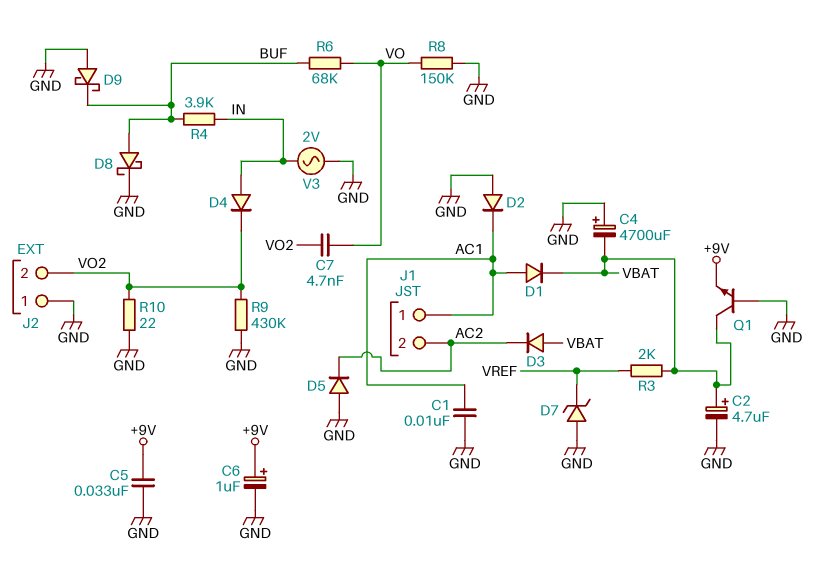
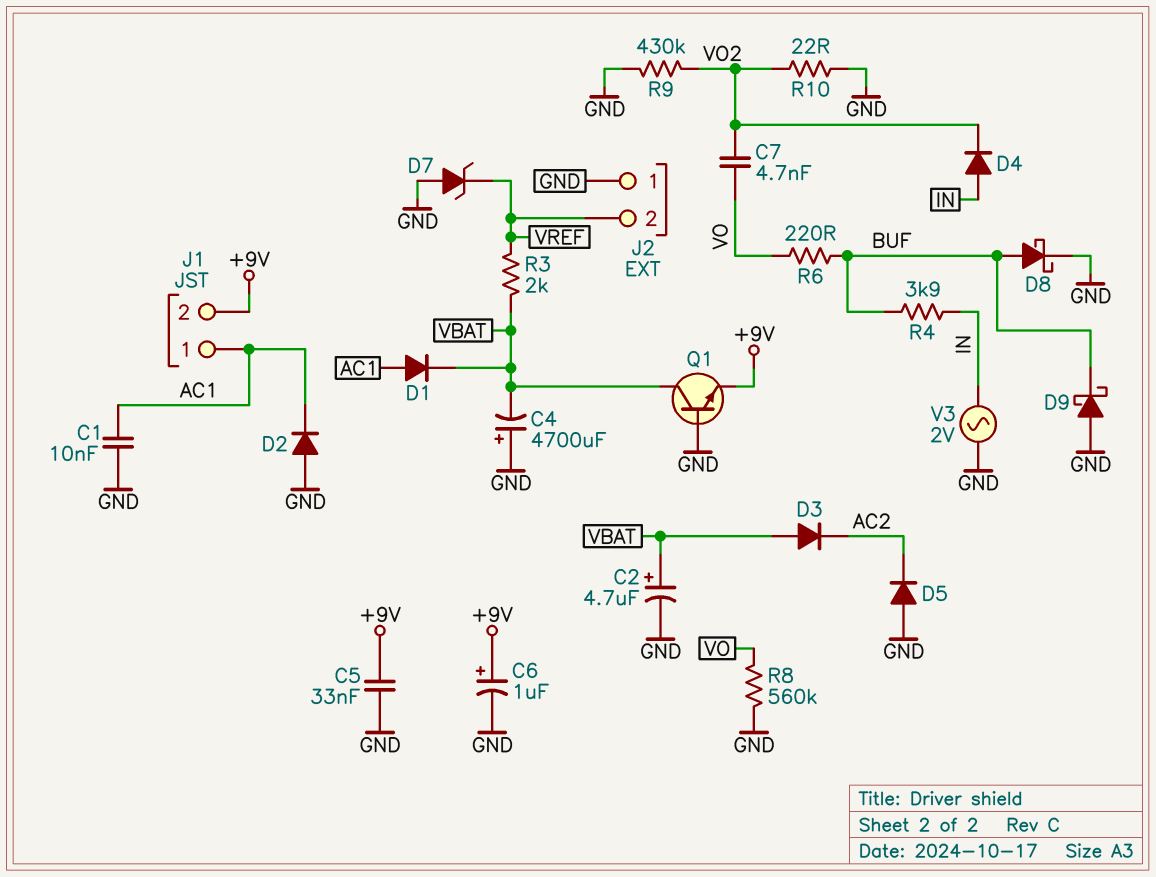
J1 pin 2: AC2 -> +9V
J2 pin 2: VO2 -> VREF
R6: 68k (BUF, VO) -> 220 (BUF, VO)
R8: 150k (GND, VO) -> 560k (GND, VO)

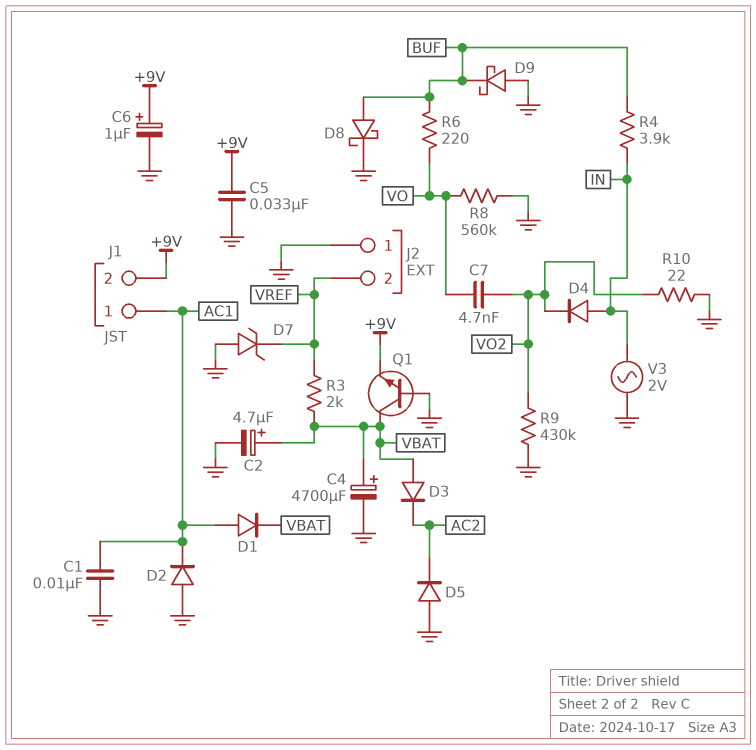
C4: 4700uF (plus GND, minus VBAT) -> 4700uF (plus VBAT, minus GND)

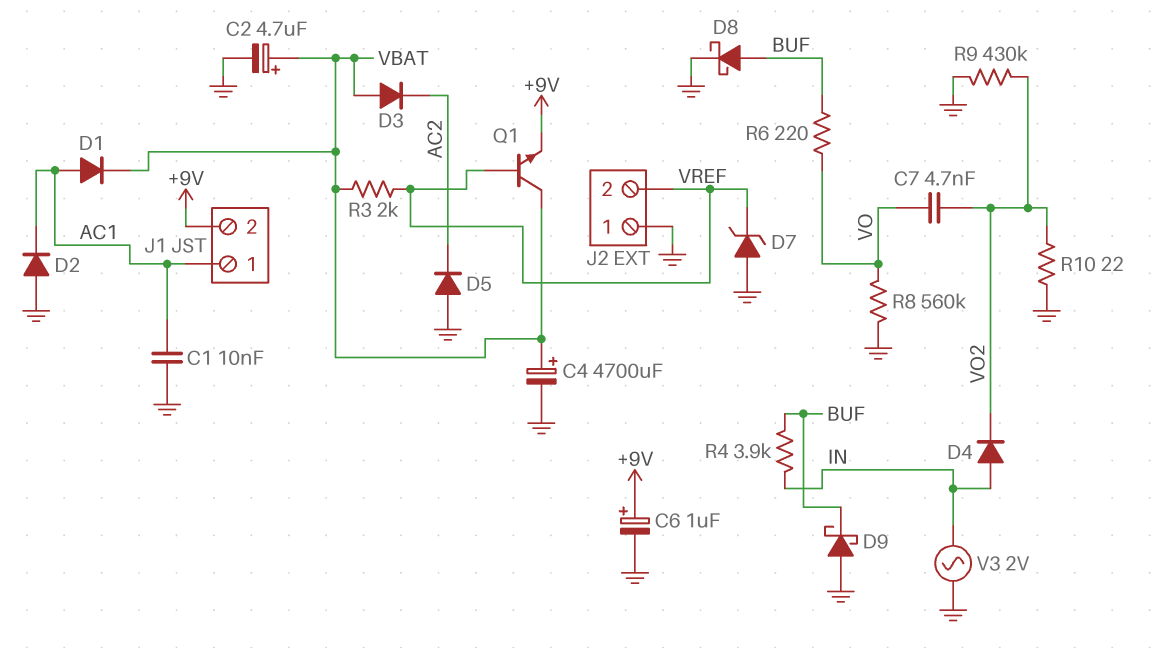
C5: 33nF (+9V, GND) -> none
Q1: NPN (B GND, C VBAT, E +9V) -> NPN (B VREF, C VBAT, E +9V)

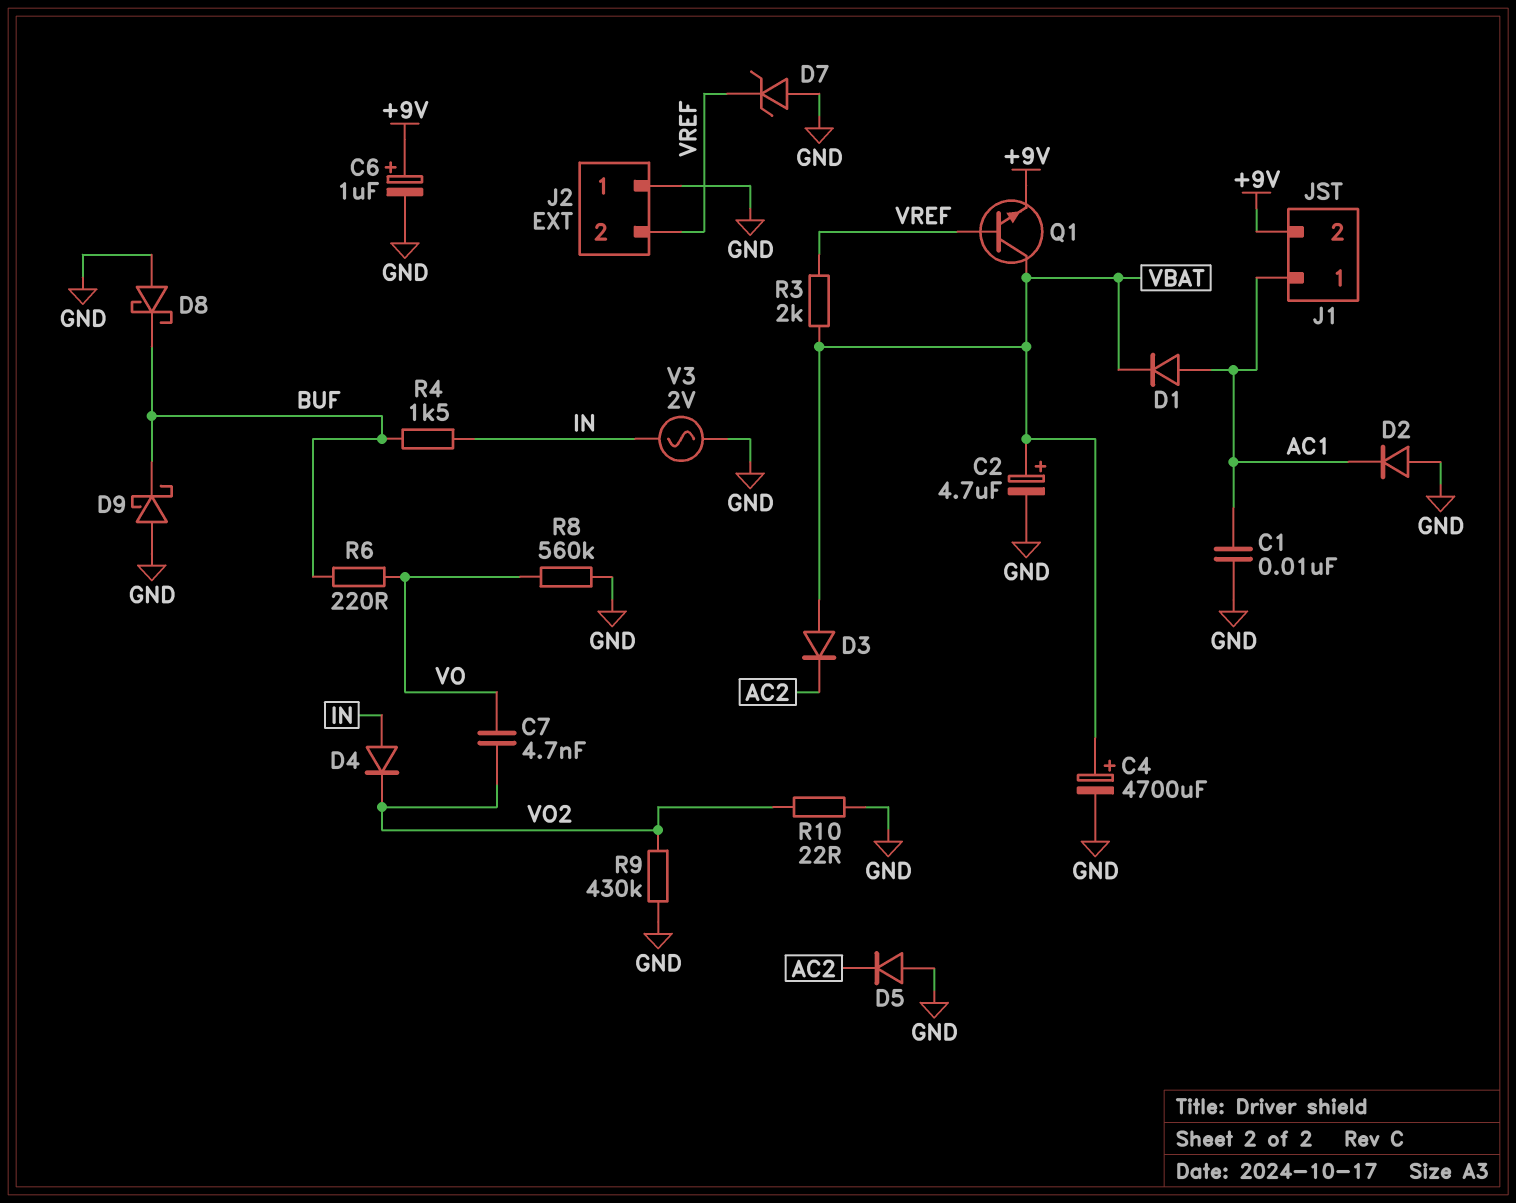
D8: schottky (A BUF, K GND) -> schottky (A GND, K BUF)
R4: 3.9k (BUF, IN) -> 1.5k (BUF, IN)

